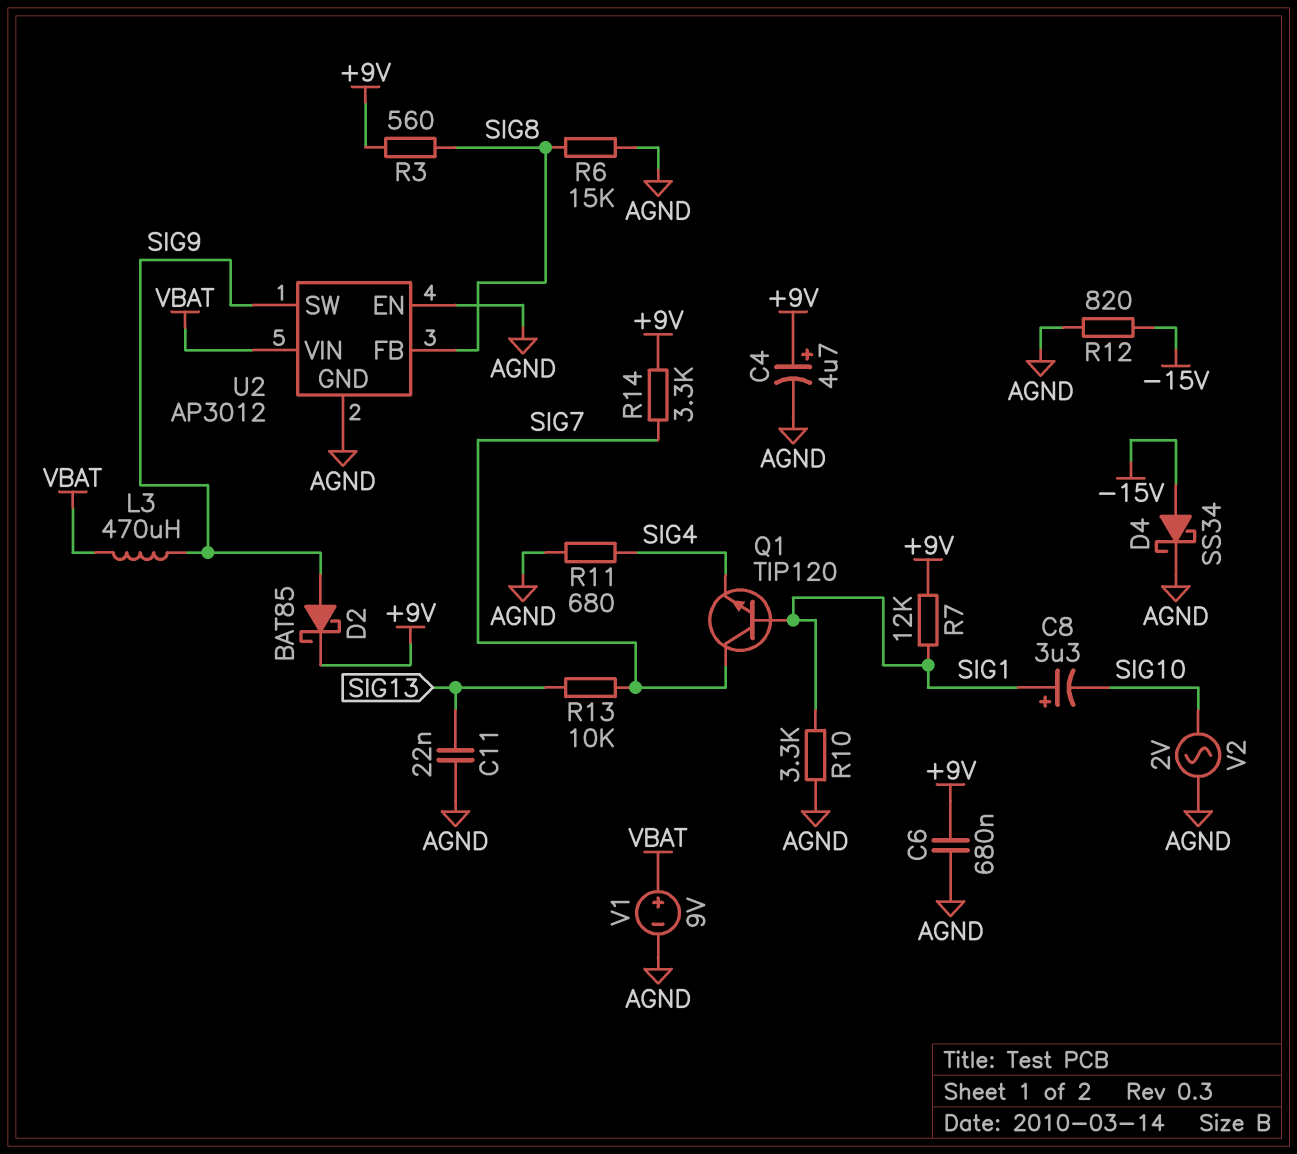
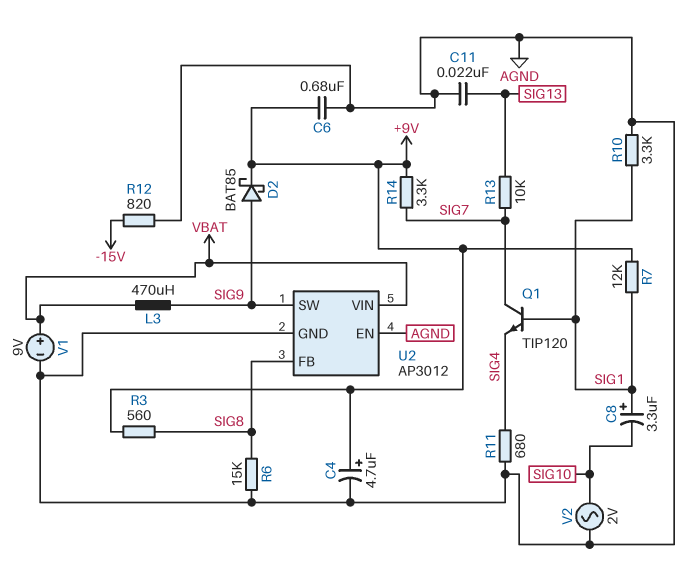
D4: schottky SS34 (A -15V, K AGND) -> none

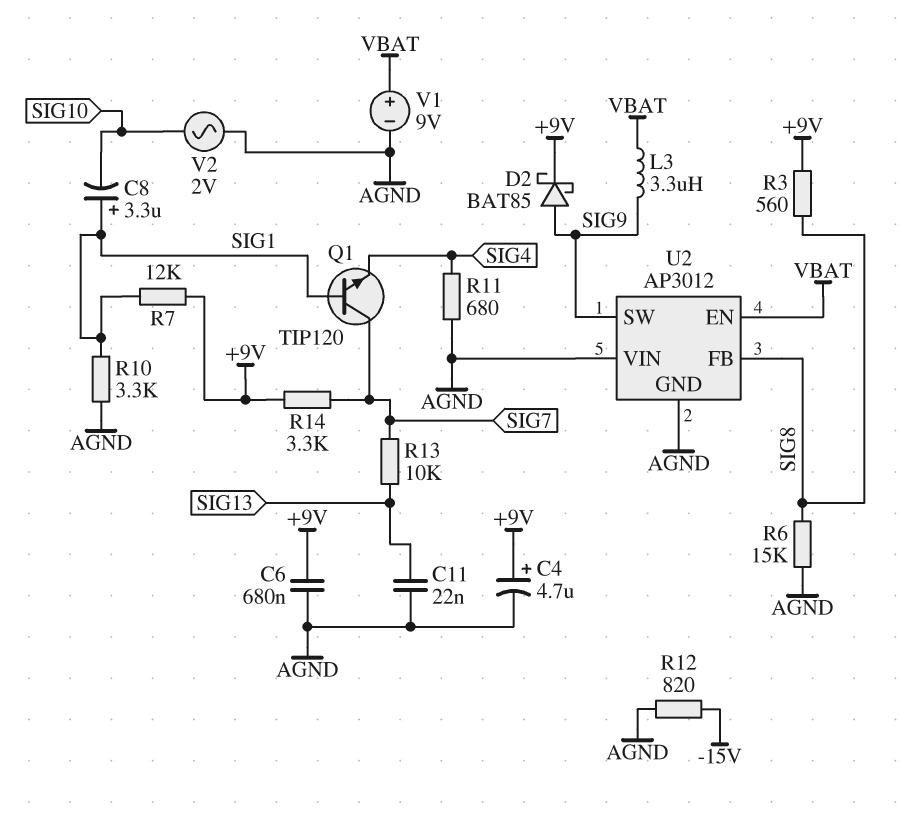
L3: 470uH (SIG9, VBAT) -> 3.3uH (SIG9, VBAT)
U2 pin EN: AGND -> VBAT
U2 pin VIN: VBAT -> AGND

